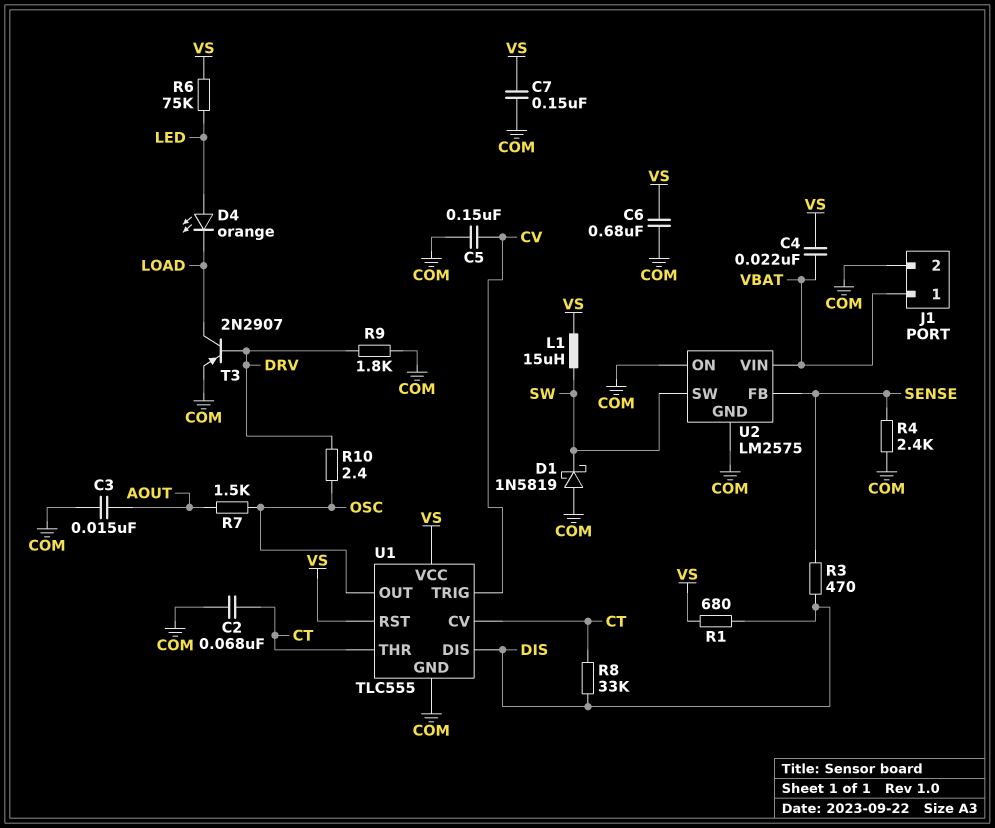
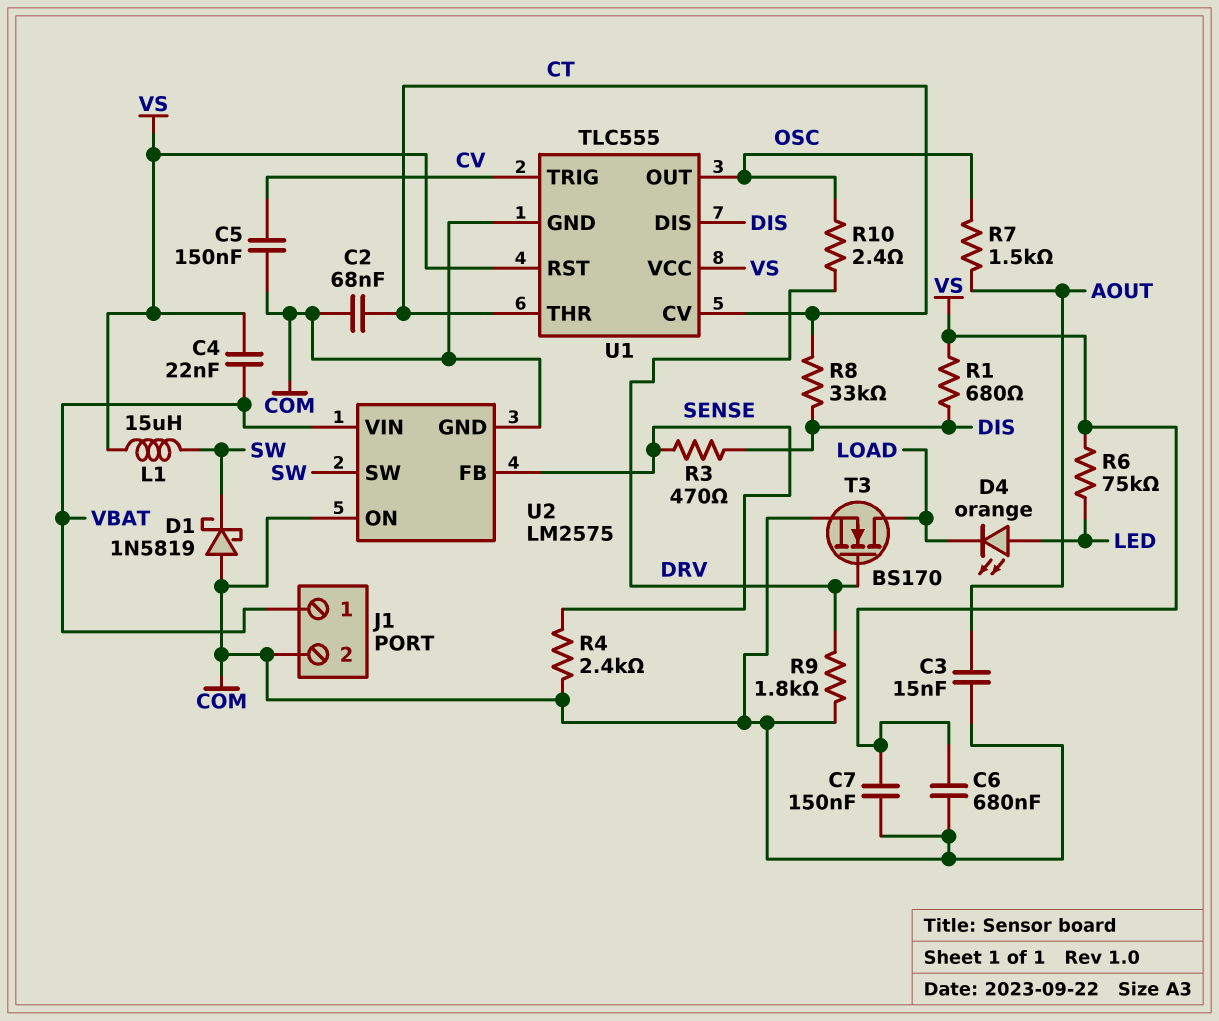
T3: PNP 2N2907 (B DRV, C LOAD, E COM) -> NMOS BS170 (G DRV, D LOAD, S COM)

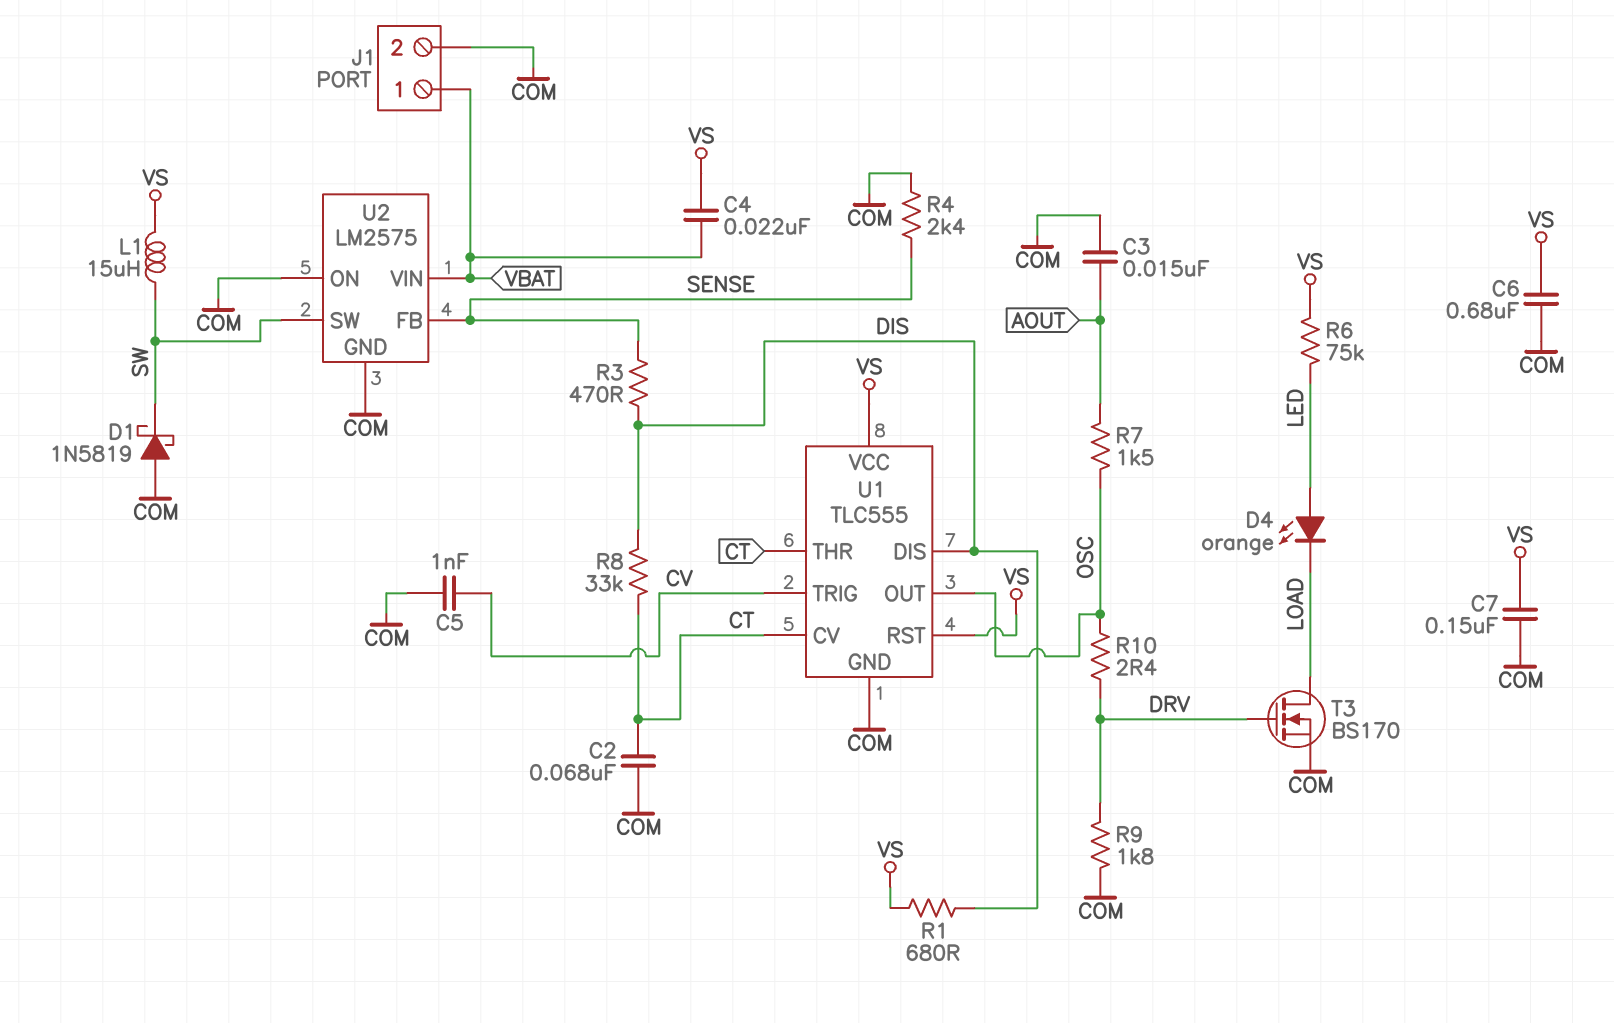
C5: 150nF (COM, CV) -> 1nF (COM, CV)

